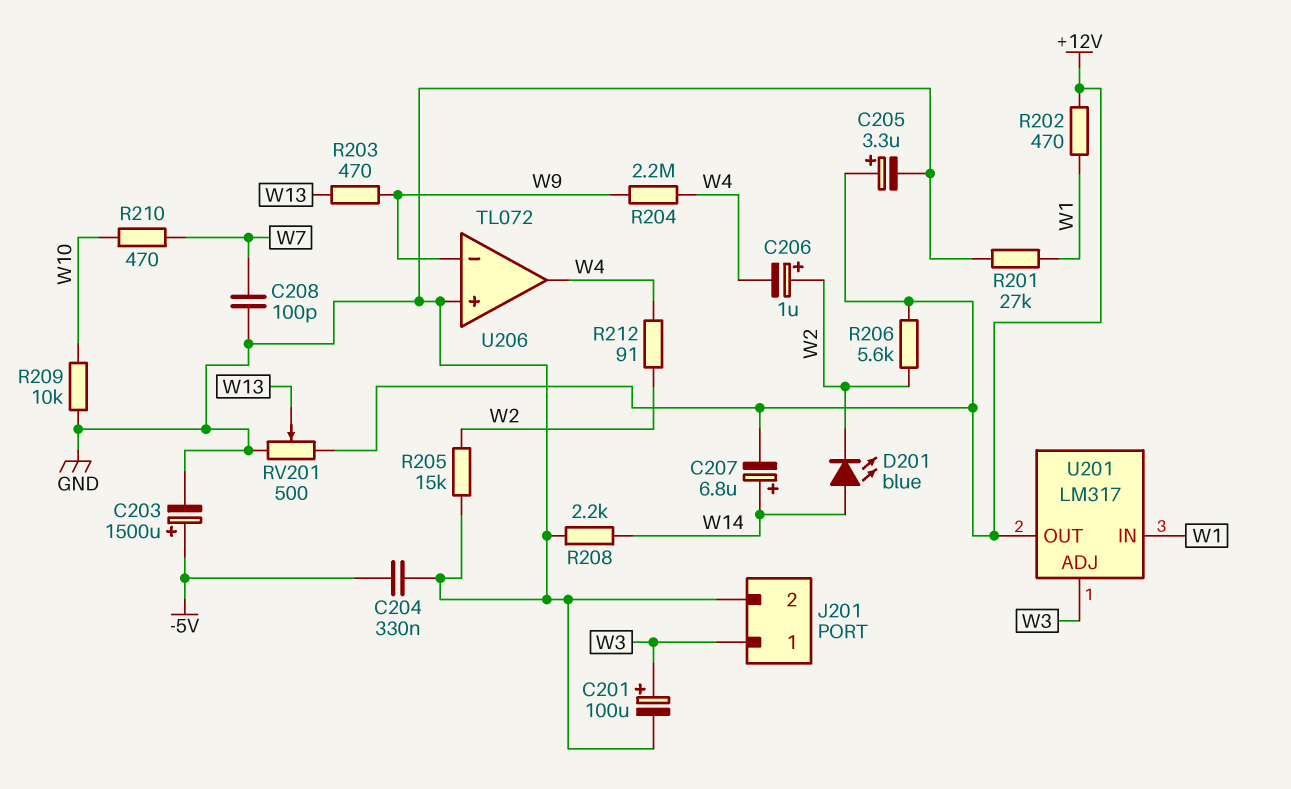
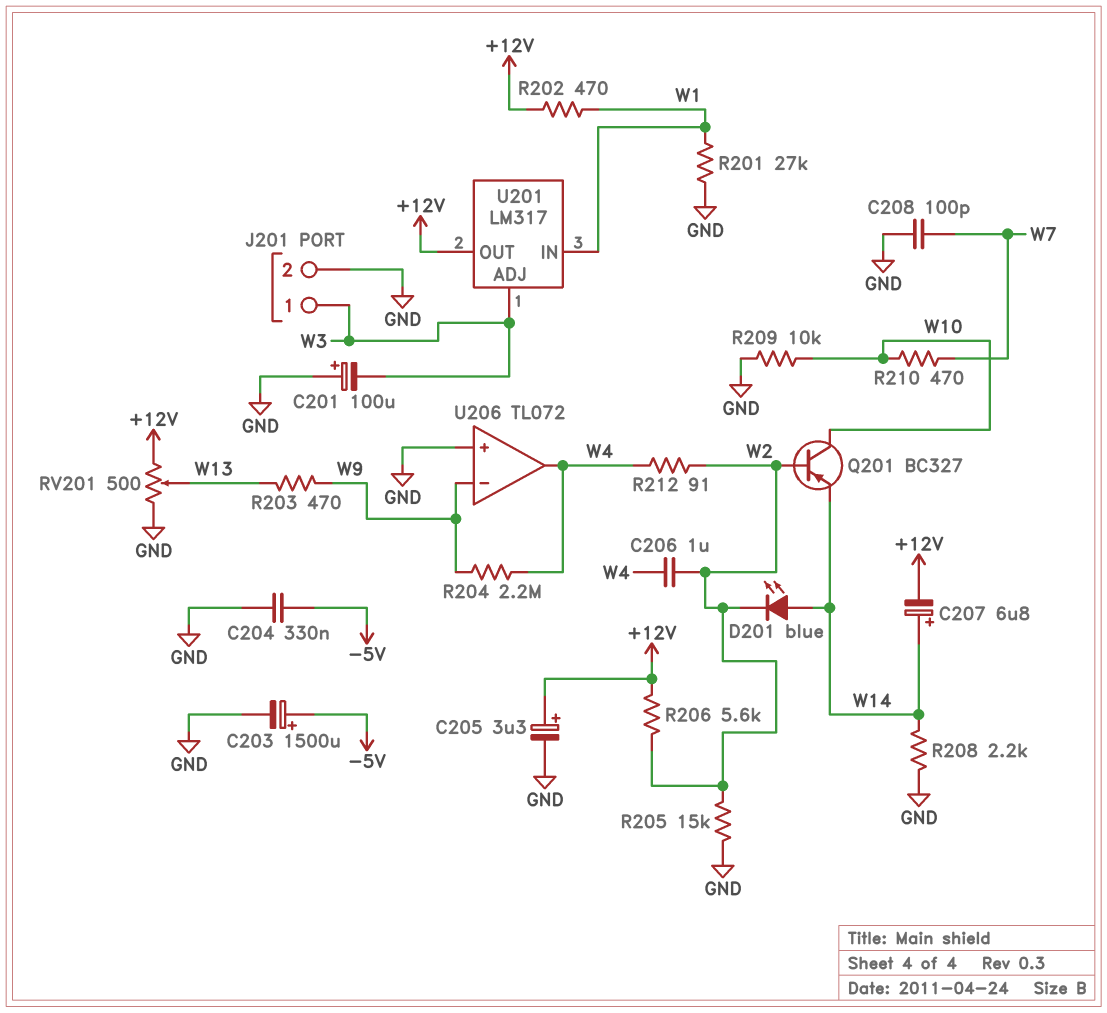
C201: 100uF (plus W3, minus GND) -> 100uF (plus GND, minus W3)
C206: 1uF (plus W2, minus W4) -> 1uF (W2, W4)
Q201: none -> PNP BC327 (B W2, C W10, E W14)

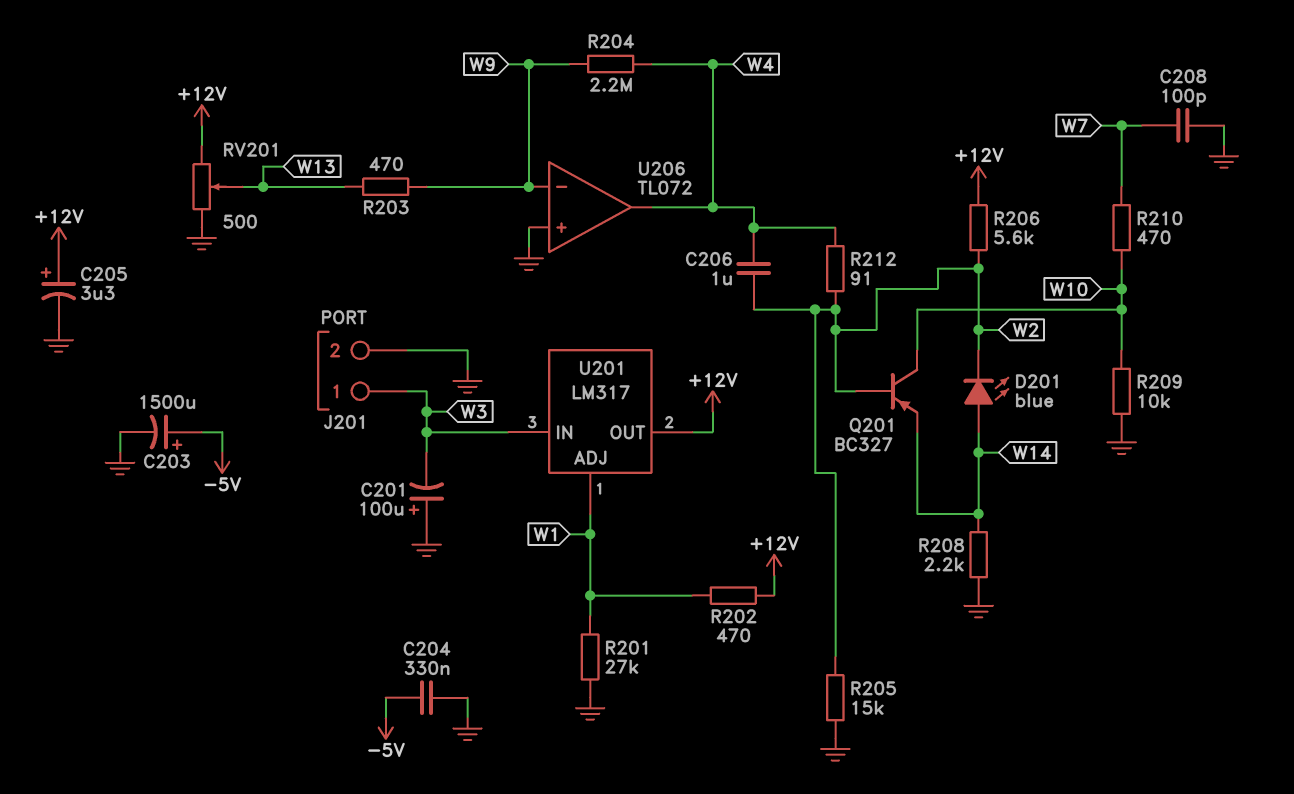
C207: 6.8uF (plus W14, minus +12V) -> none
U201 pin ADJ: W3 -> W1
U201 pin IN: W1 -> W3

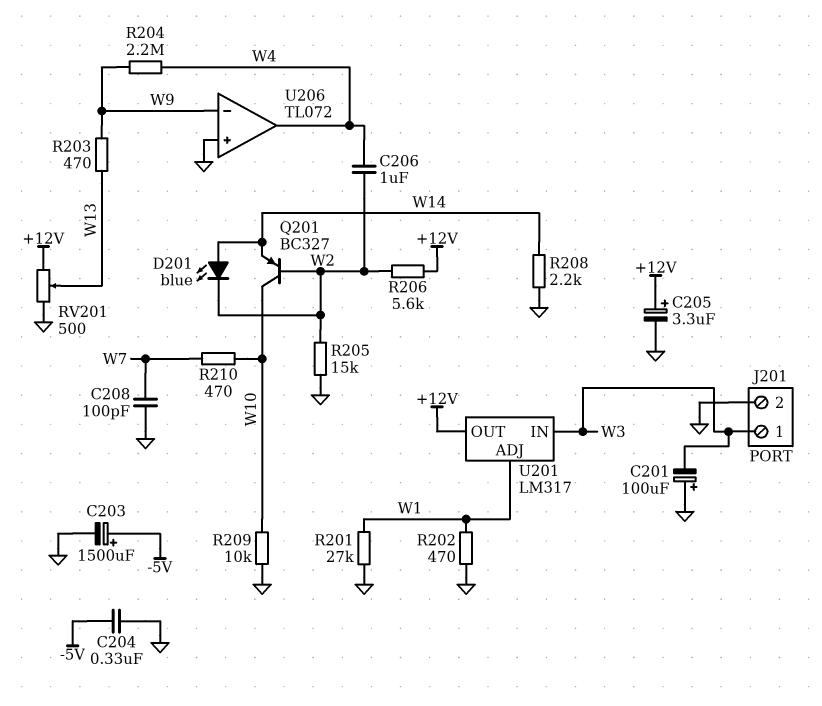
R202: 470 (+12V, W1) -> 470 (GND, W1)
R212: 91 (W2, W4) -> none

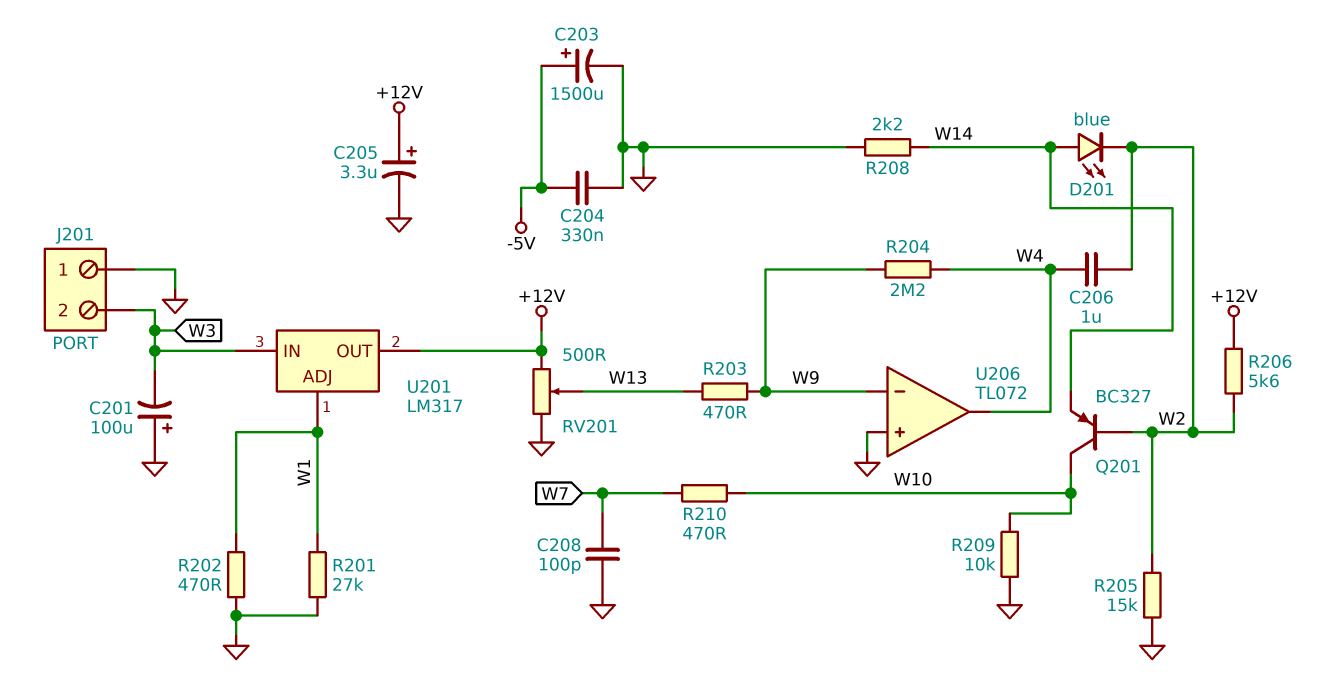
J201 pin 1: W3 -> GND
J201 pin 2: GND -> W3

